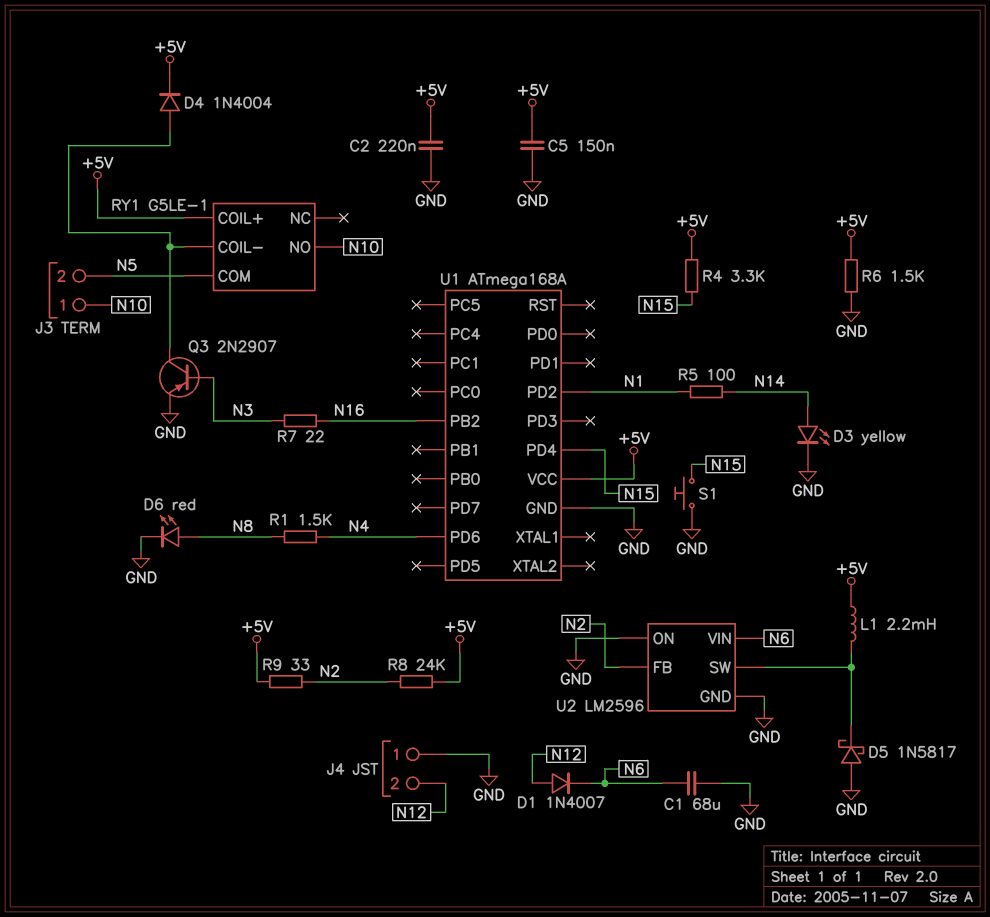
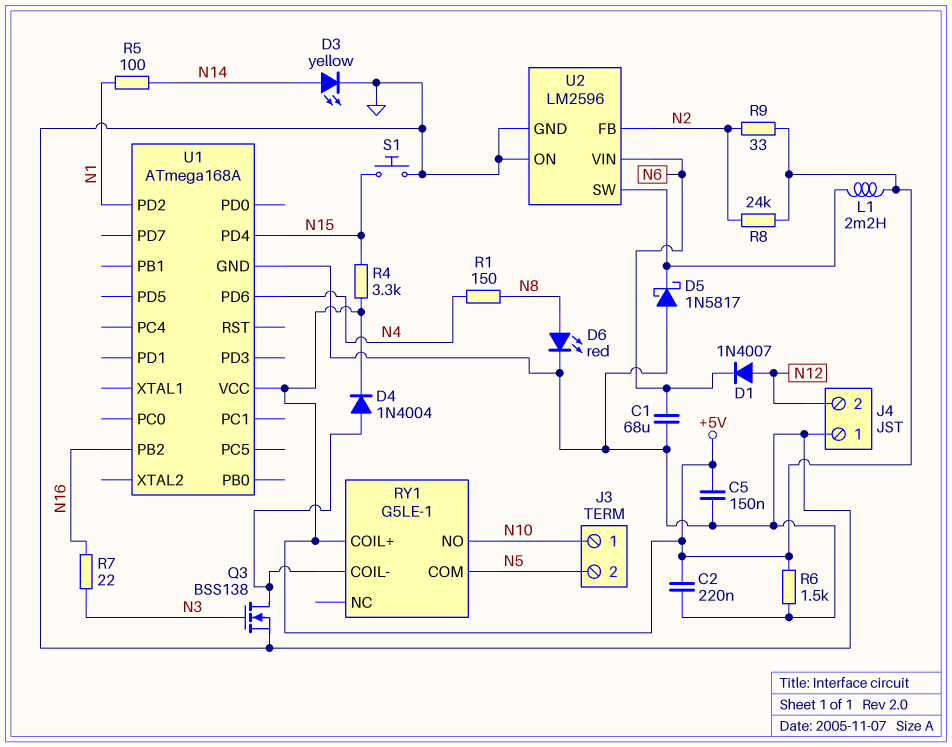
Q3: PNP 2N2907 (B N3, C RY1/COIL-, E GND) -> NMOS BSS138 (G N3, D RY1/COIL-, S GND)
R1: 1.5k (N4, N8) -> 150 (N4, N8)

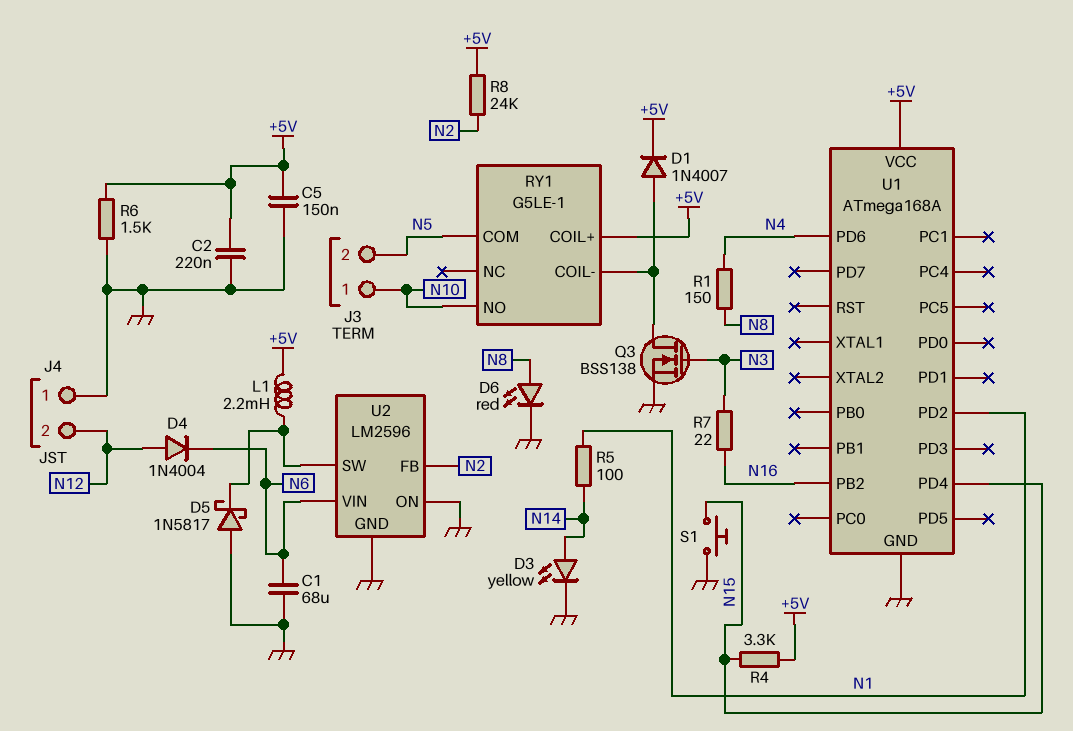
D1: diode 1N4007 (A N12, K N6) -> diode 1N4007 (A RY1/COIL-, K +5V)
D4: diode 1N4004 (A RY1/COIL-, K +5V) -> diode 1N4004 (A N12, K N6)
R9: 33 (+5V, N2) -> none

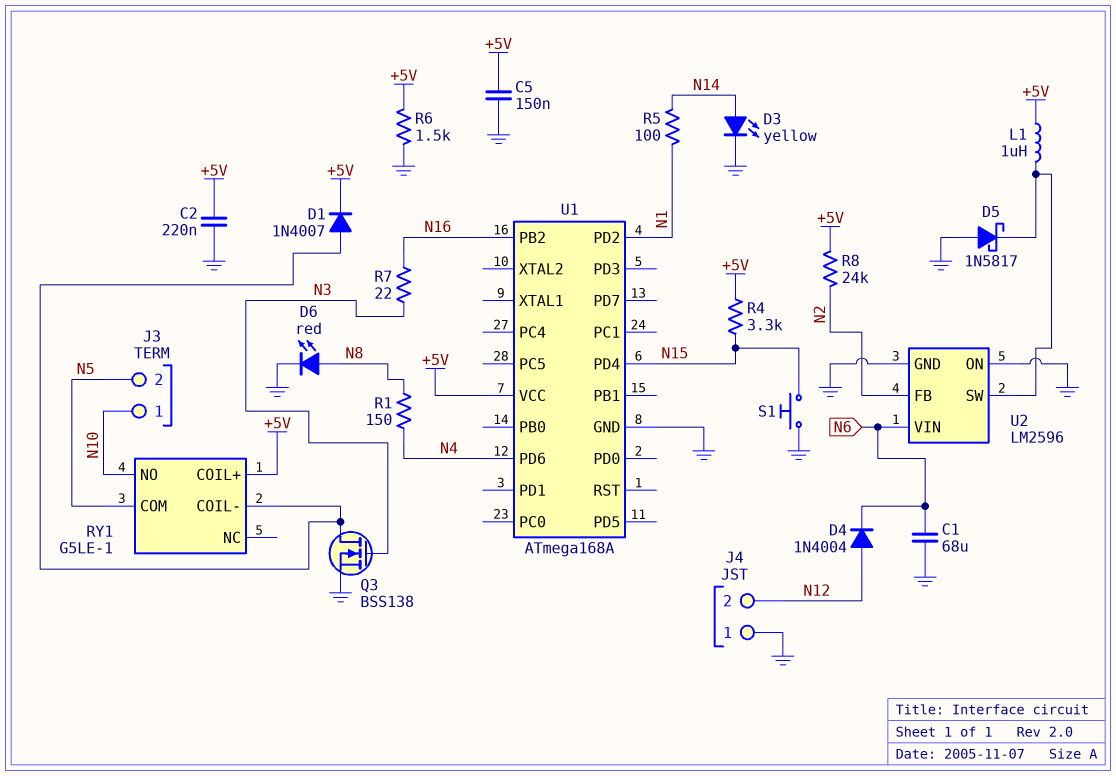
L1: 2.2mH (+5V, U2/SW) -> 1uH (+5V, U2/SW)

